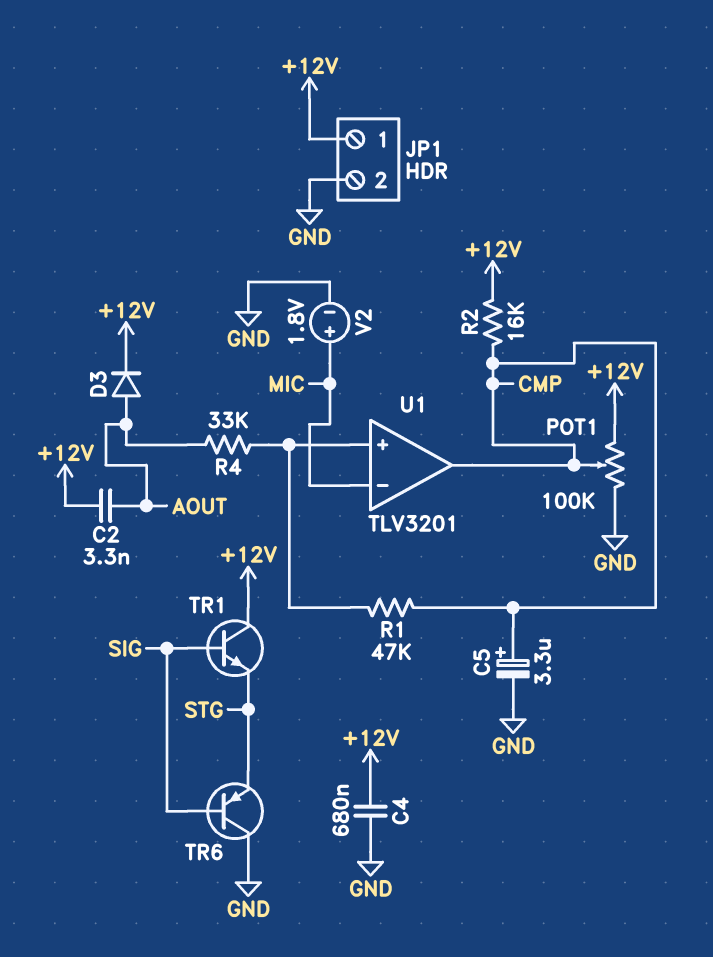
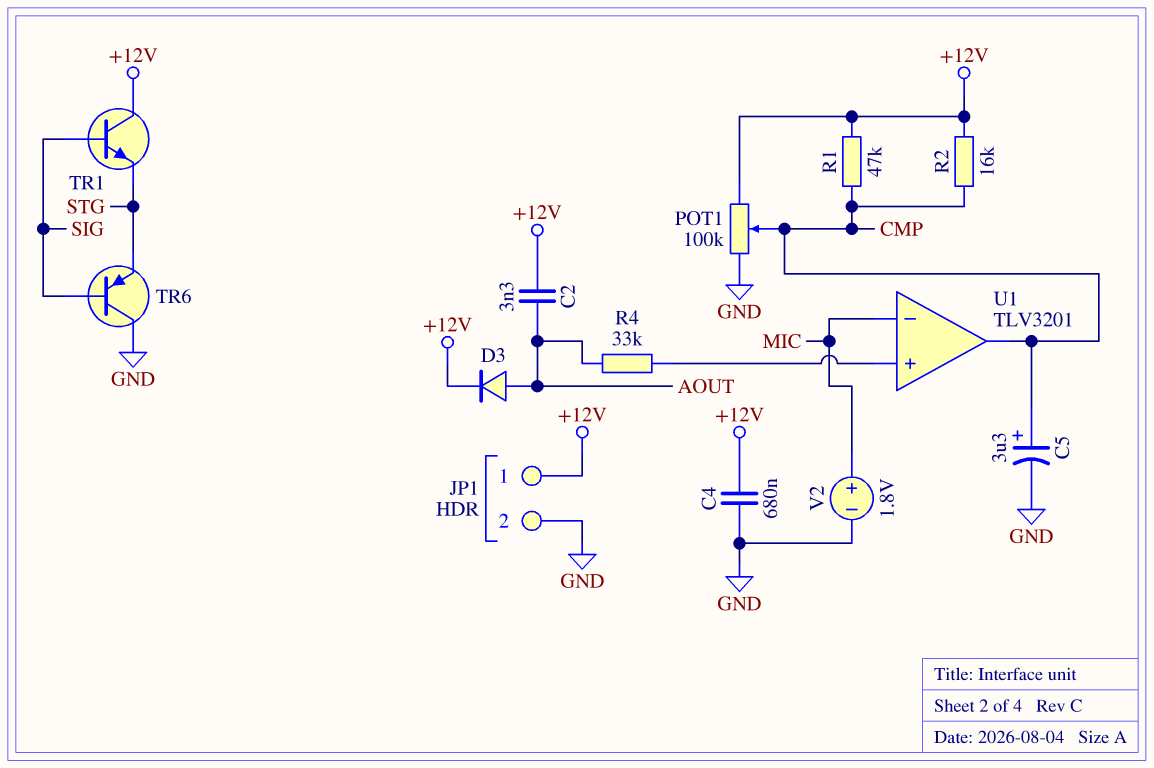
R1: 47k (CMP, U1/in+) -> 47k (+12V, CMP)

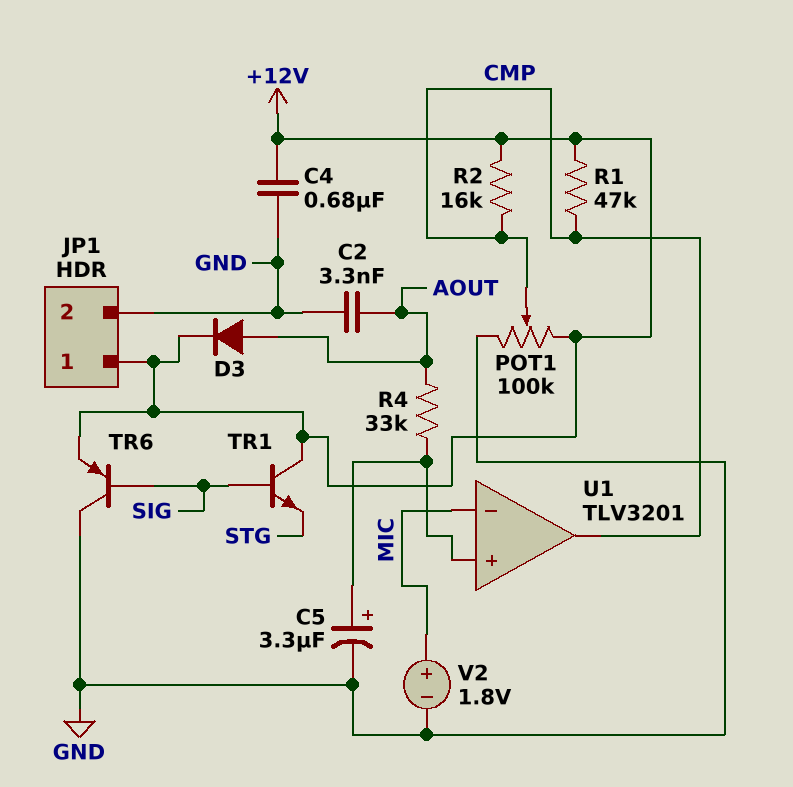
C2: 3.3nF (+12V, AOUT) -> 3.3nF (AOUT, GND)
C5: 3.3uF (plus CMP, minus GND) -> 3.3uF (plus U1/in+, minus GND)
TR6: PNP (B SIG, C GND, E STG) -> PNP (B SIG, C GND, E +12V)

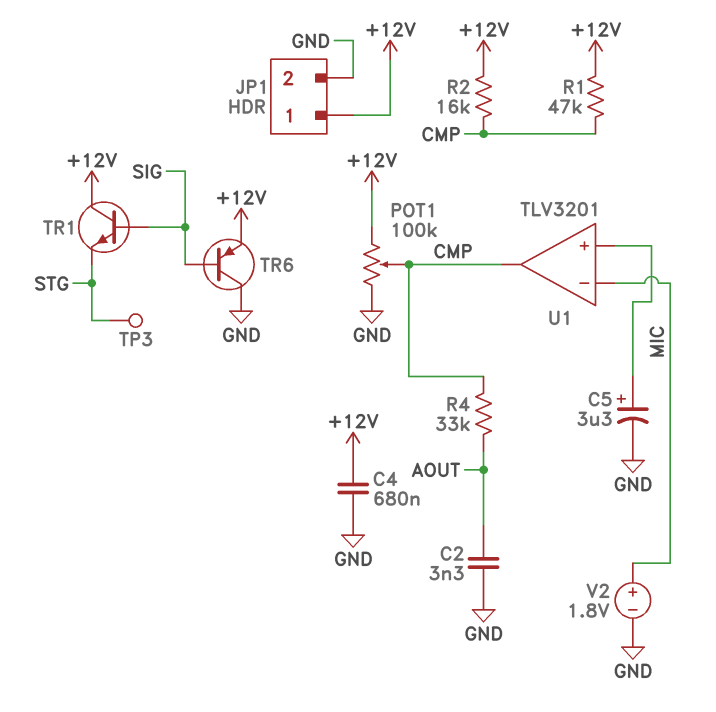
D3: diode (A AOUT, K +12V) -> none
R4: 33k (AOUT, U1/in+) -> 33k (AOUT, CMP)
TP3: none -> test point (STG)

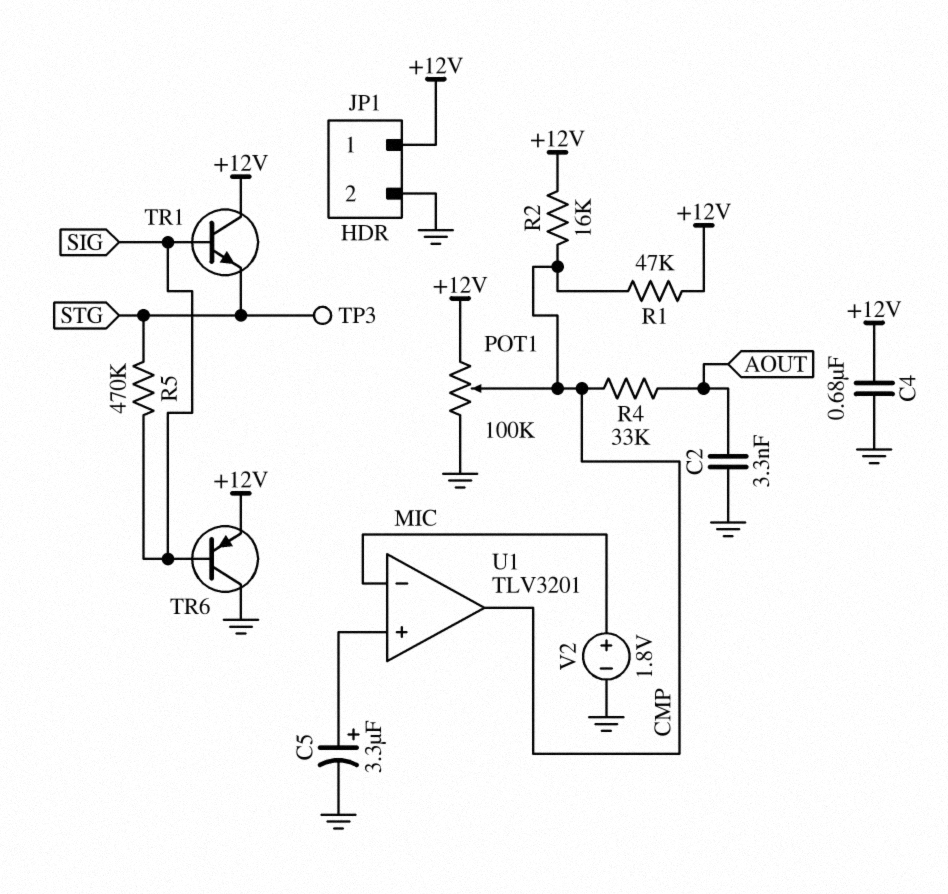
R5: none -> 470k (SIG, STG)

